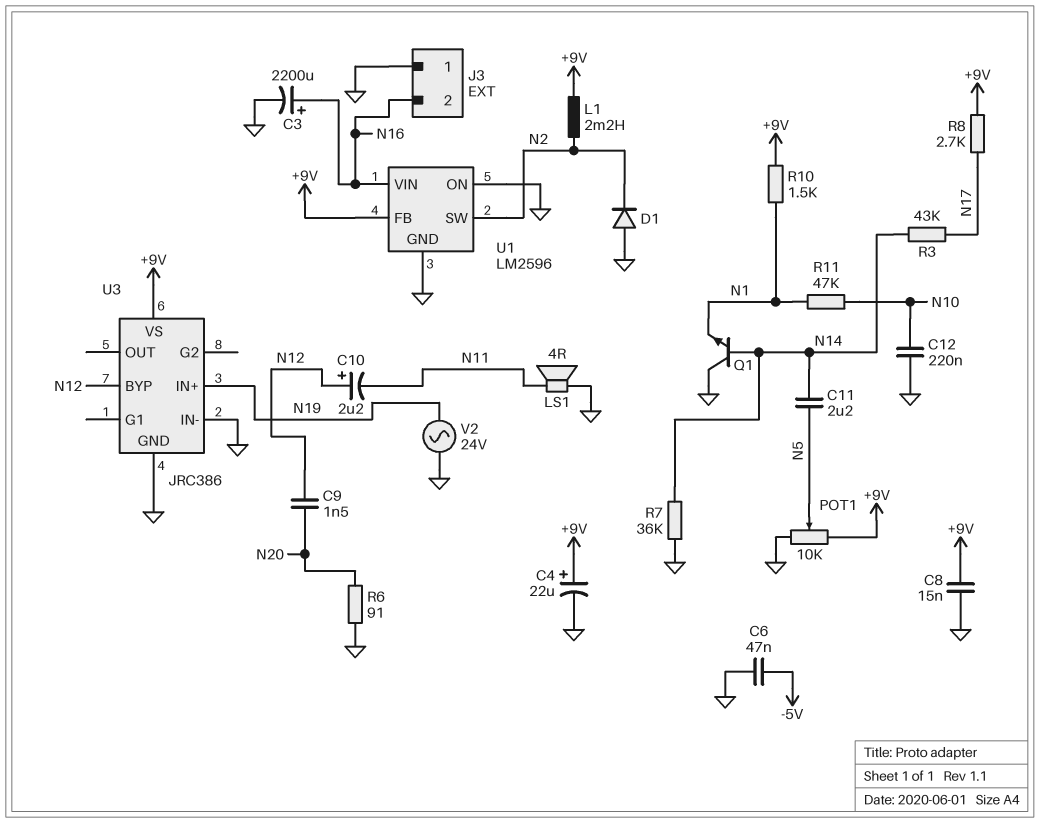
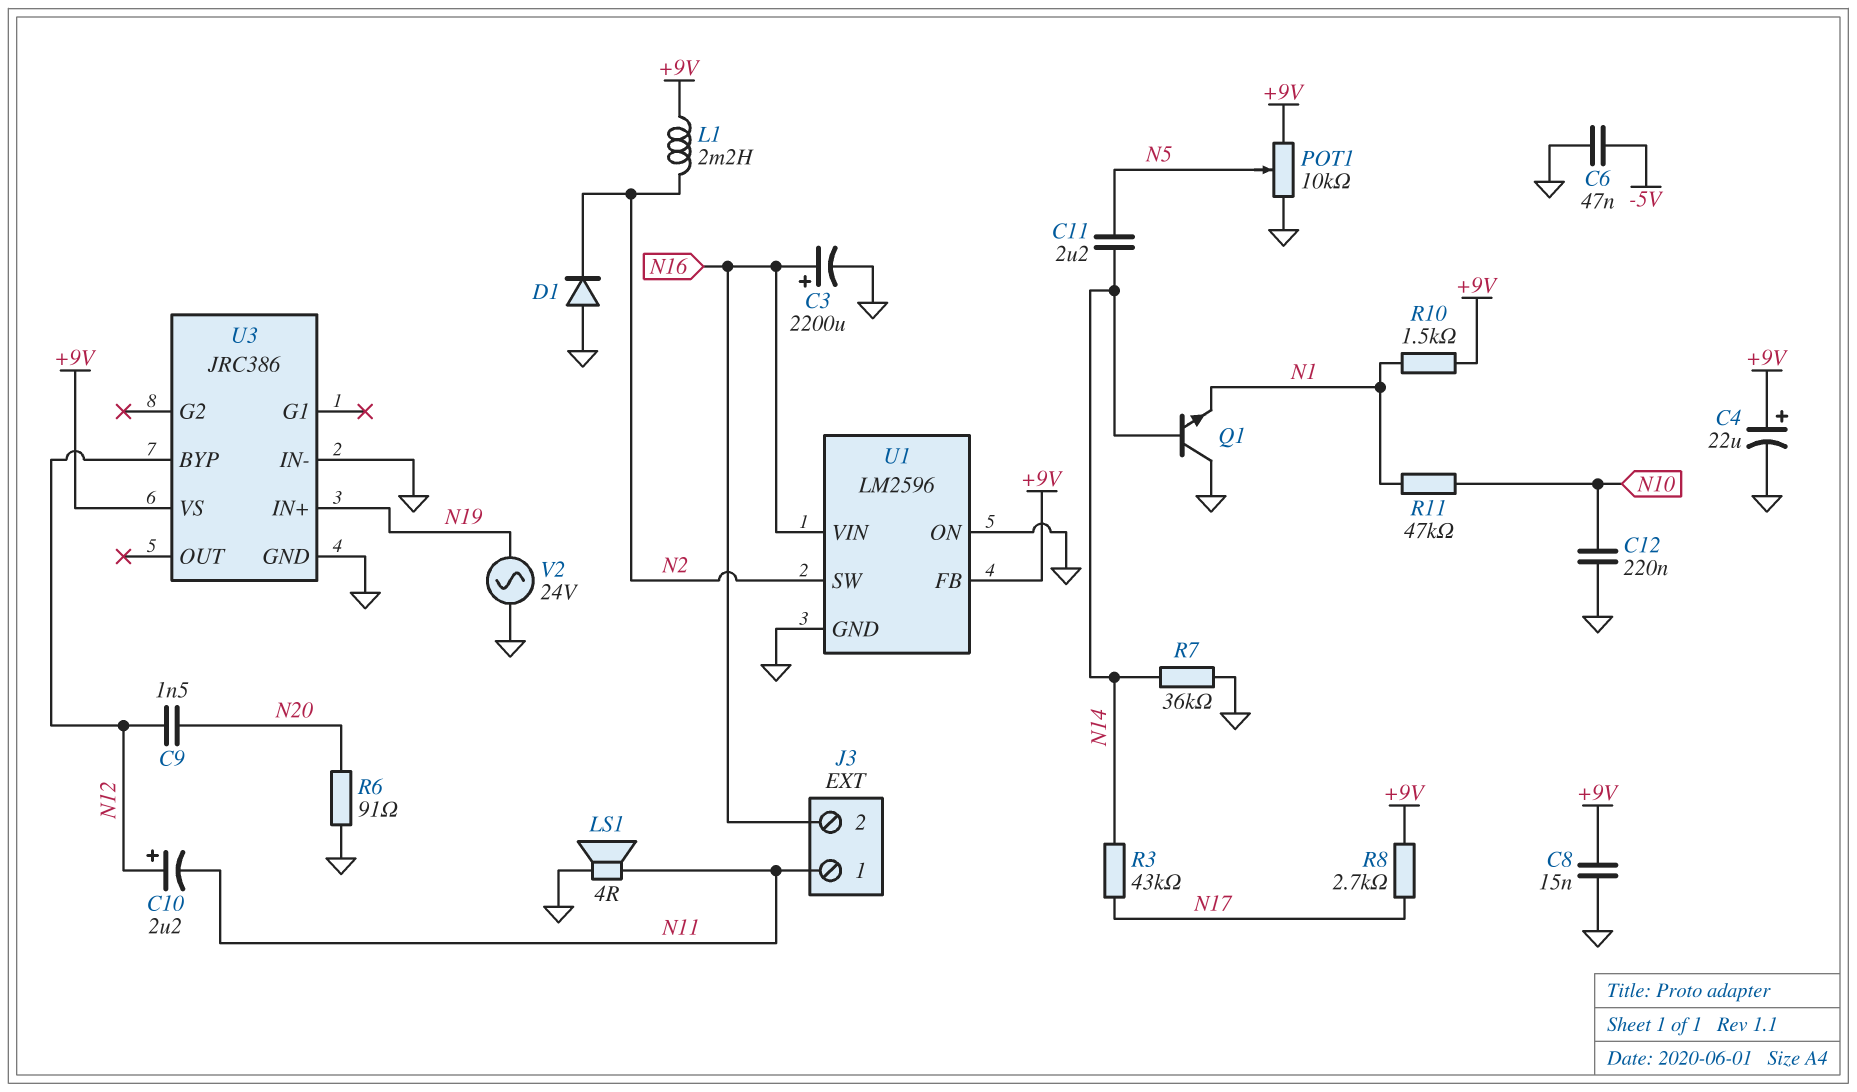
J3 pin 1: GND -> N11

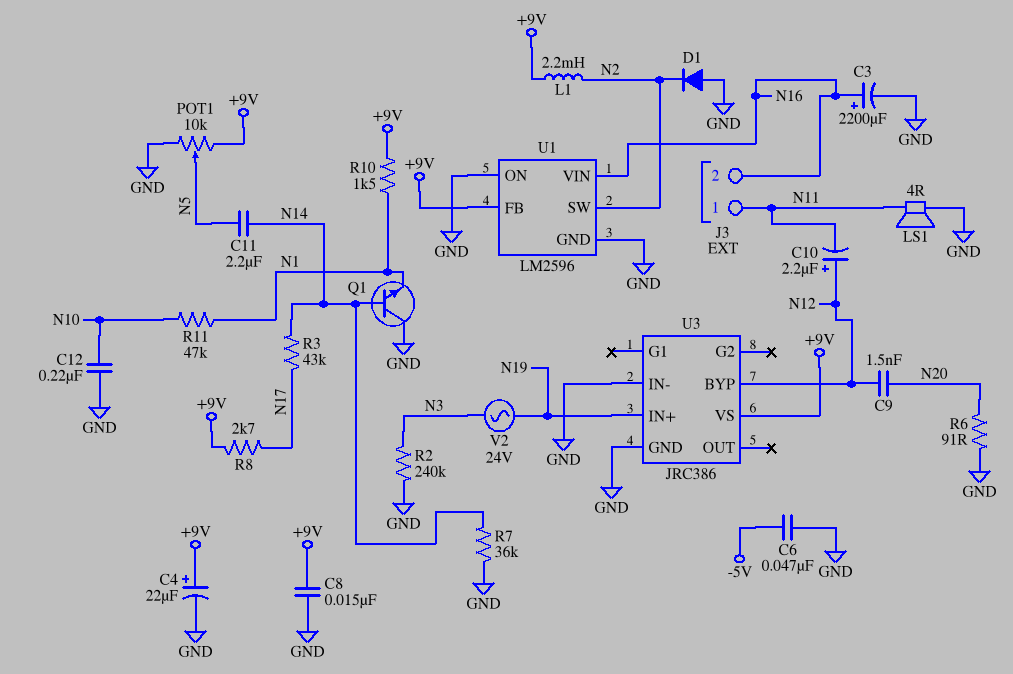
R2: none -> 240k (GND, N3)
V2: AC 24V (GND, N19) -> AC 24V (N3, N19)

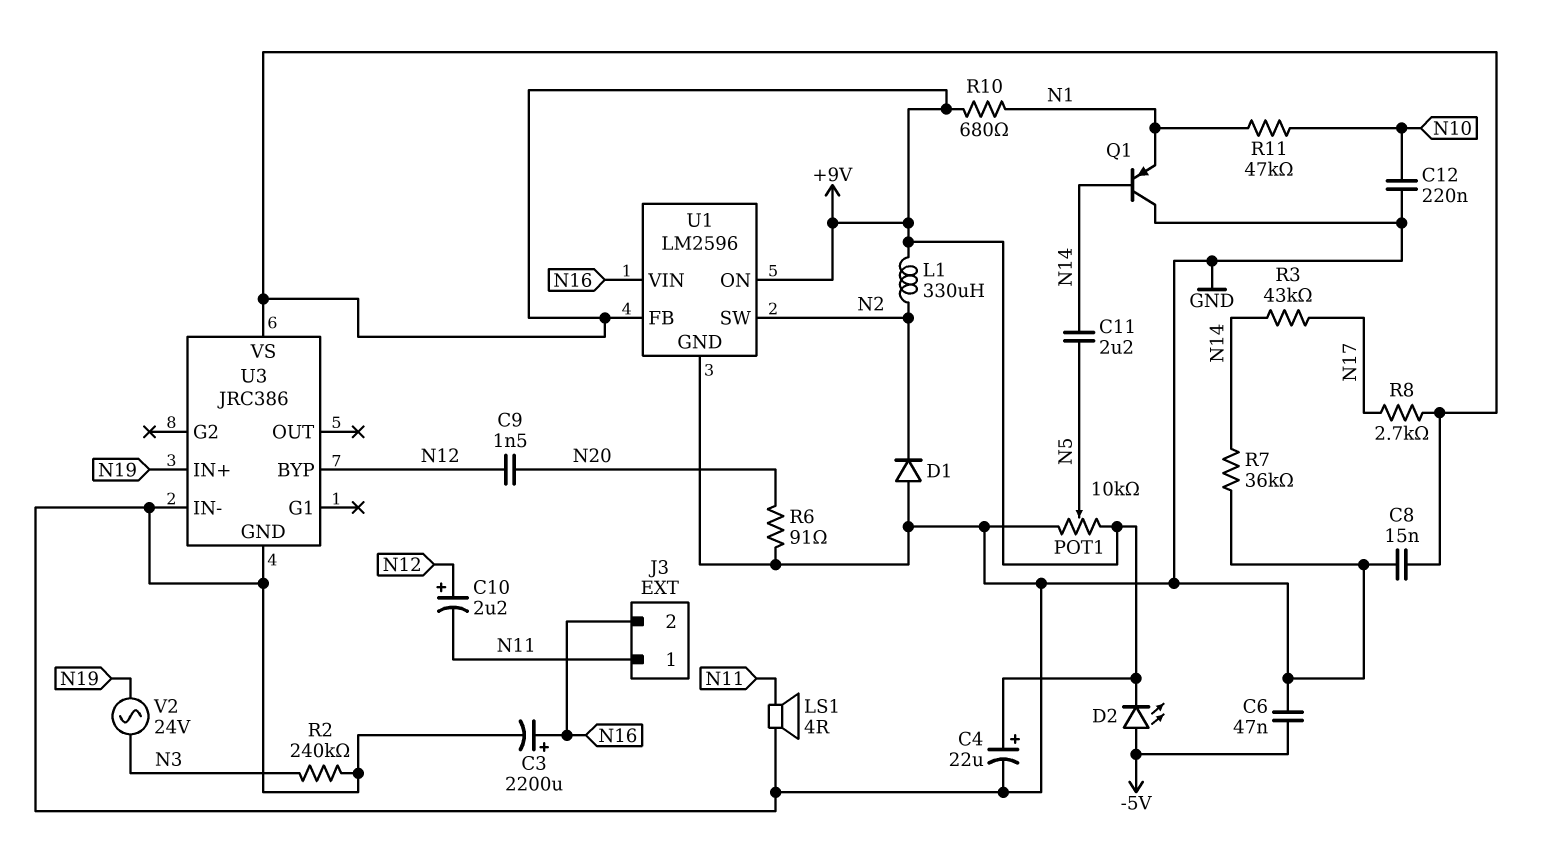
D2: none -> LED (A -5V, K +9V)
L1: 2.2mH (+9V, N2) -> 330uH (+9V, N2)
Q1: NPN (B N14, C GND, E N1) -> PNP (B N14, C GND, E N1)
R10: 1.5k (+9V, N1) -> 680 (+9V, N1)
U1 pin ON: GND -> +9V

